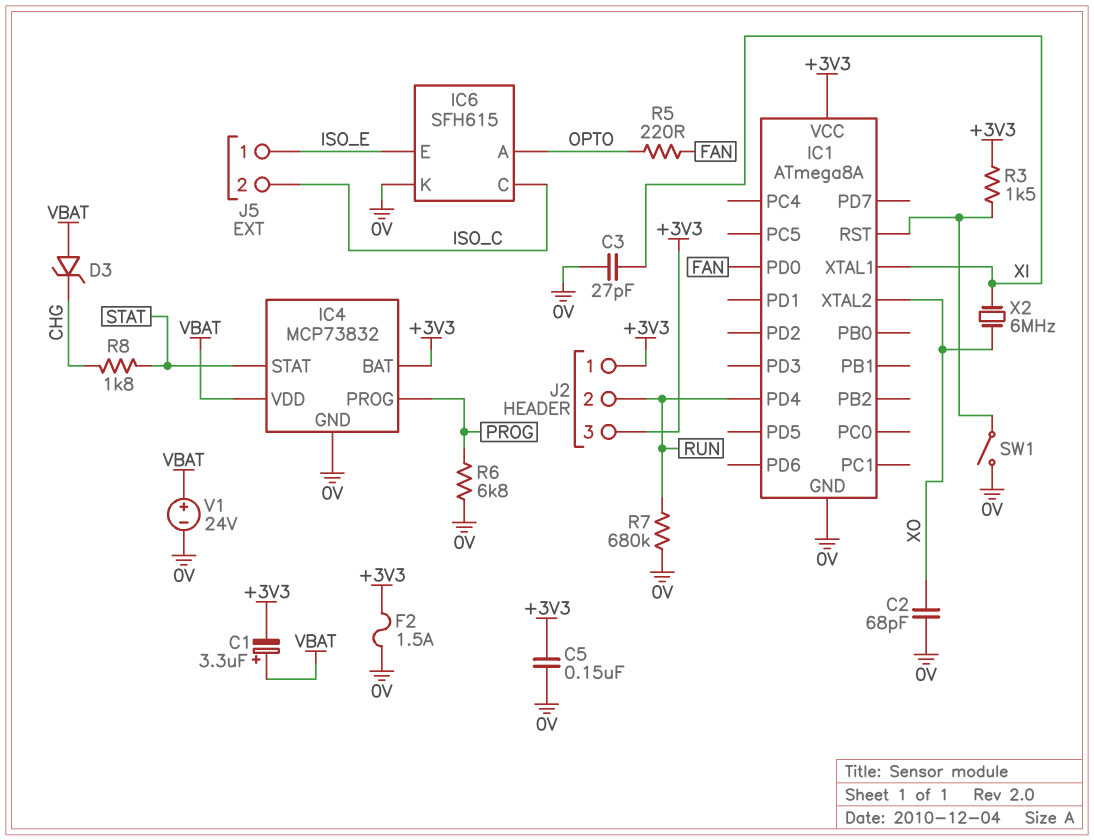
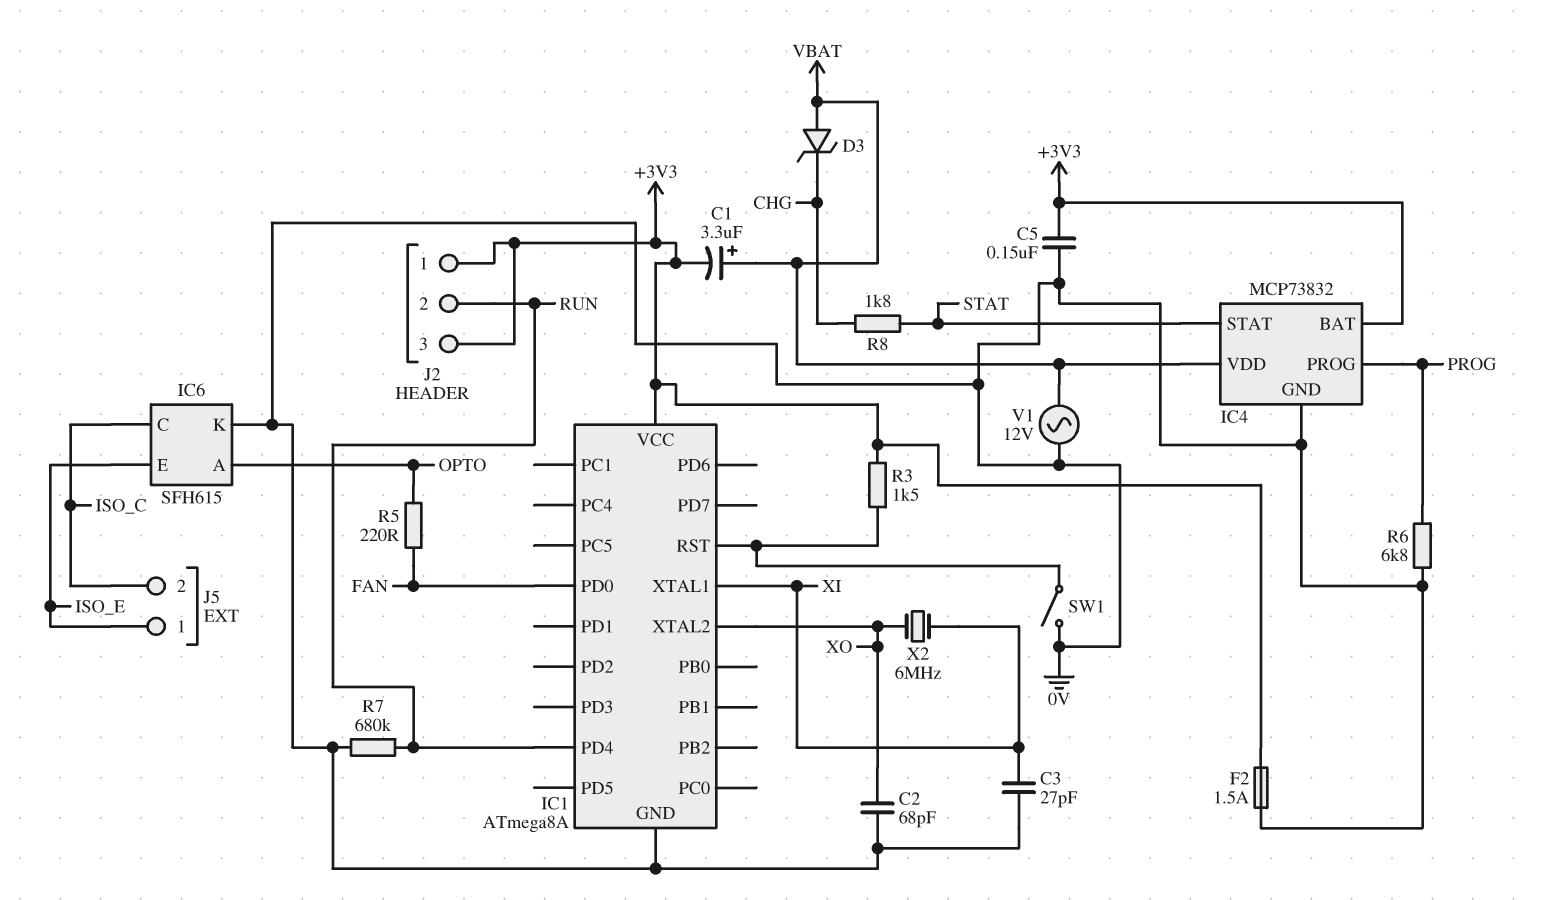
V1: 24V (plus VBAT, minus 0V) -> AC 12V (0V, VBAT)

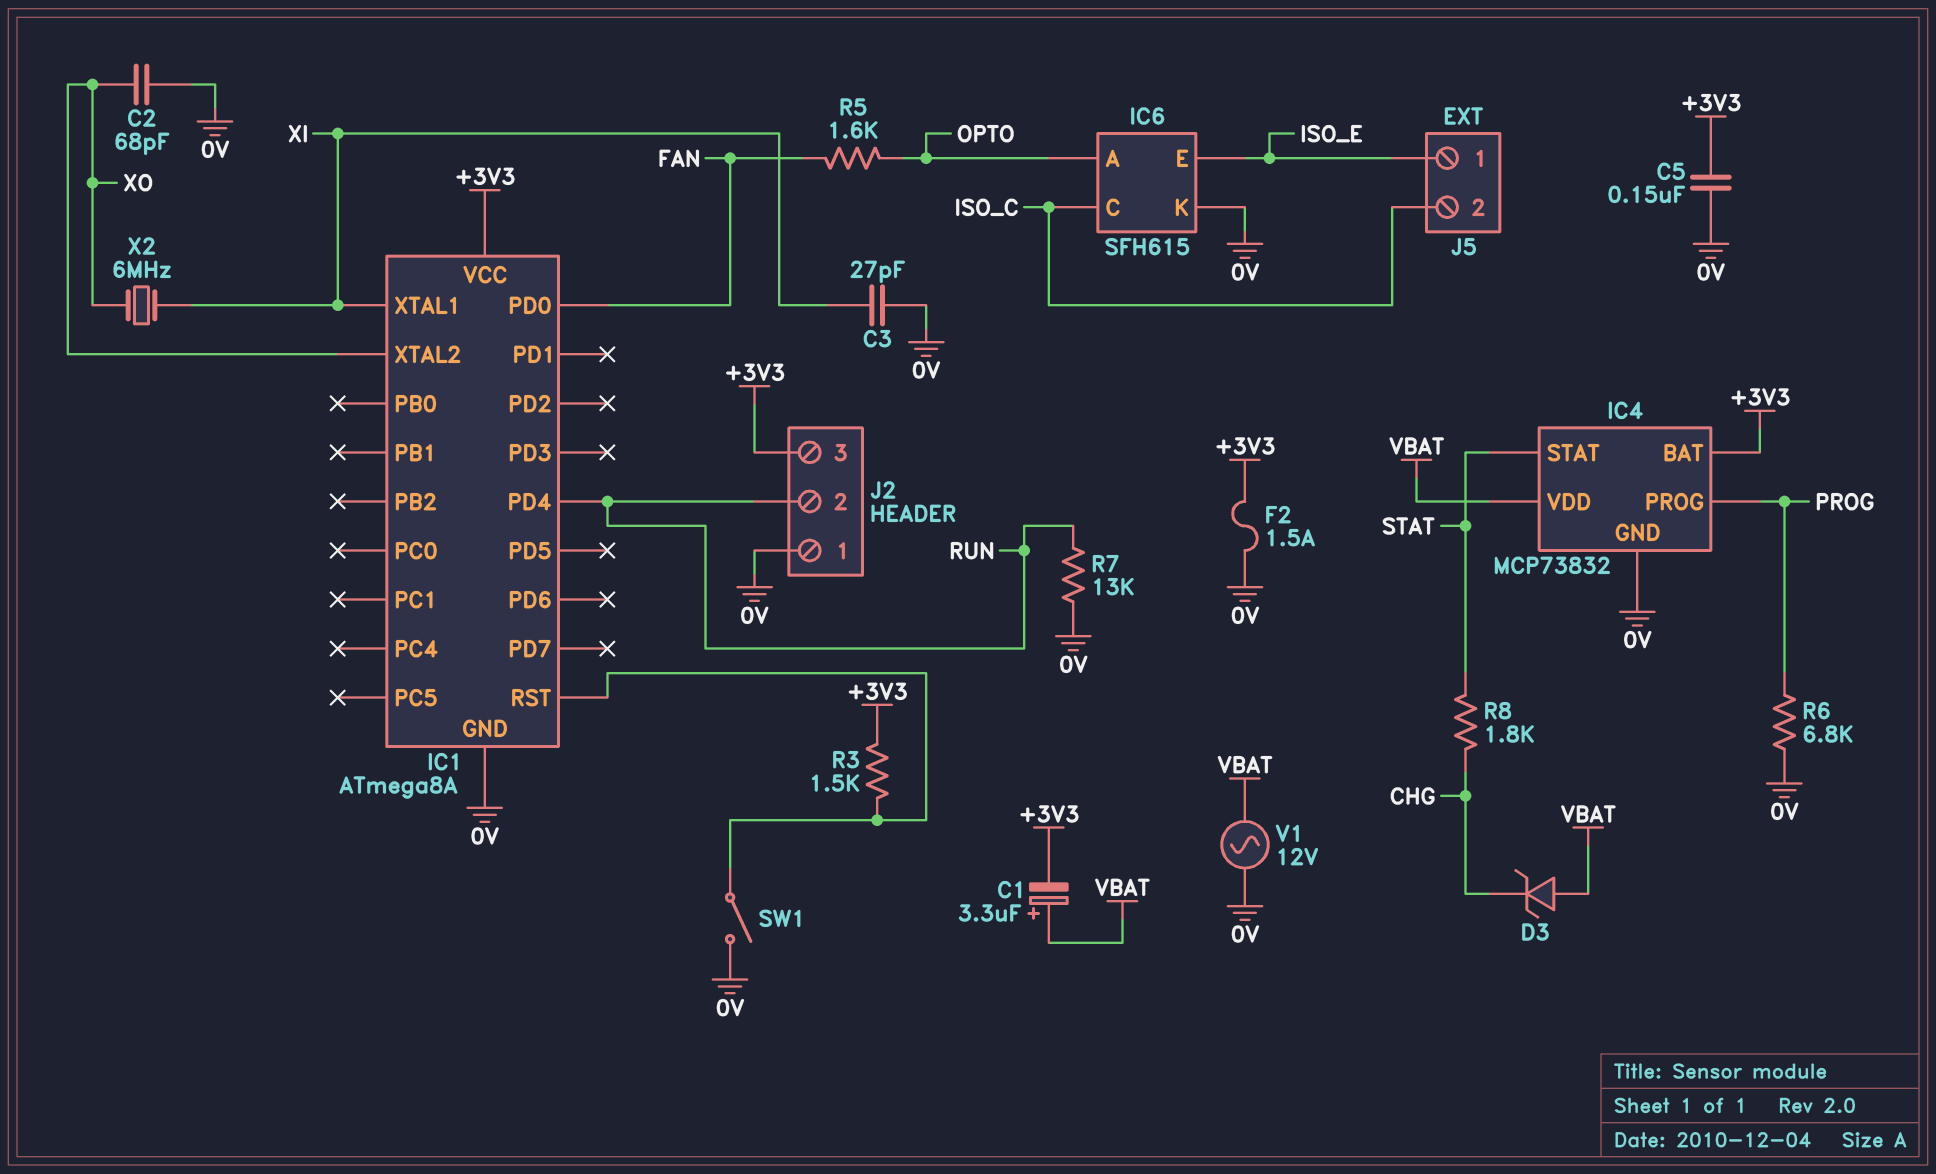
J2 pin 1: +3V3 -> 0V
R5: 220 (FAN, OPTO) -> 1.6k (FAN, OPTO)
R7: 680k (0V, RUN) -> 13k (0V, RUN)

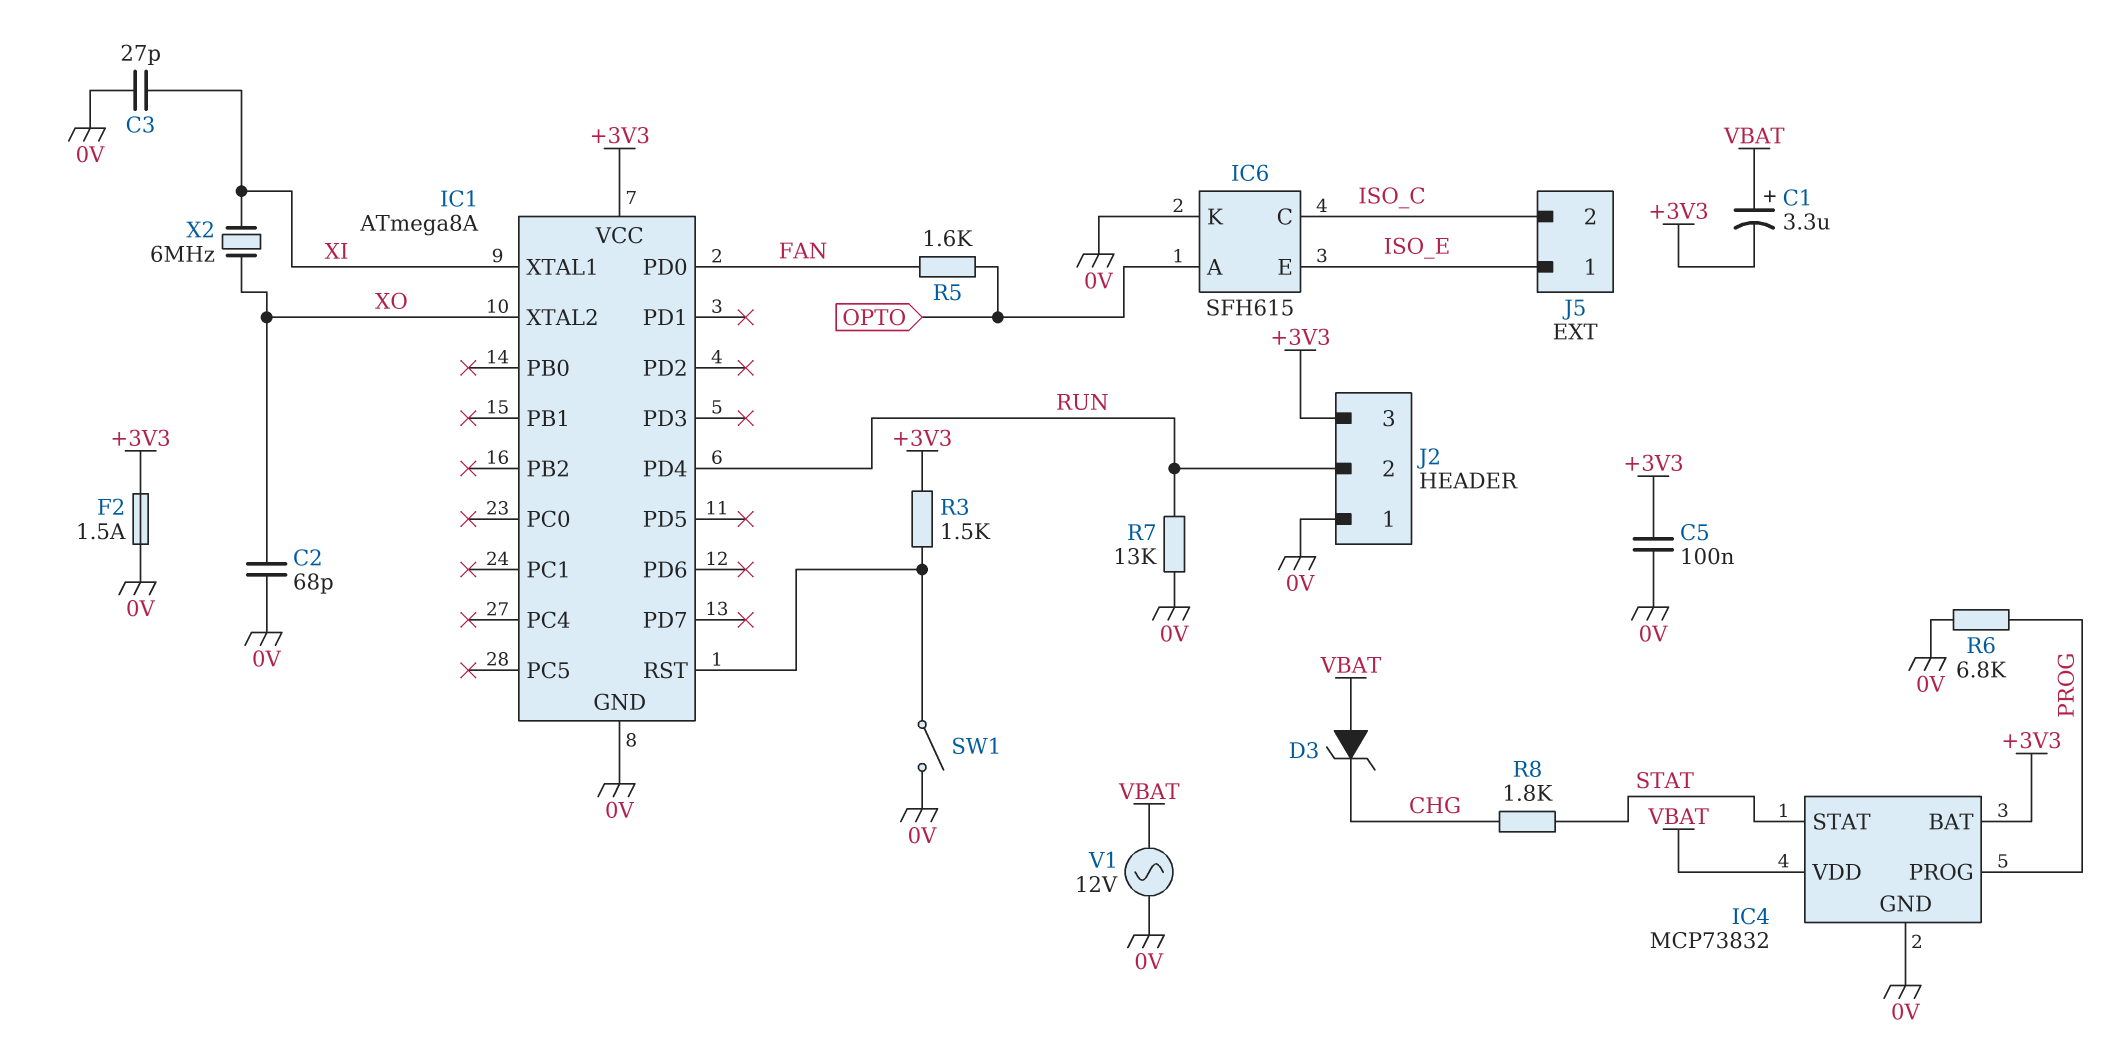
C5: 150nF (+3V3, 0V) -> 100nF (+3V3, 0V)

